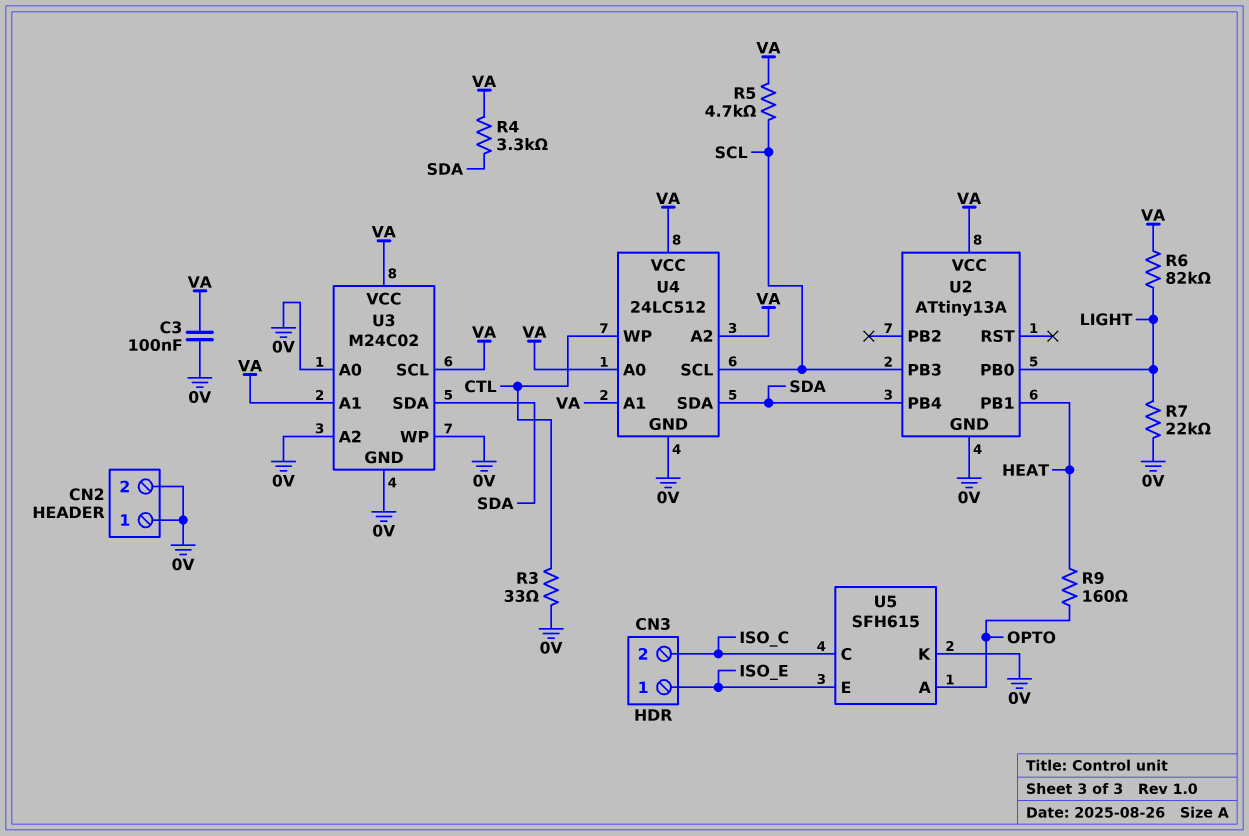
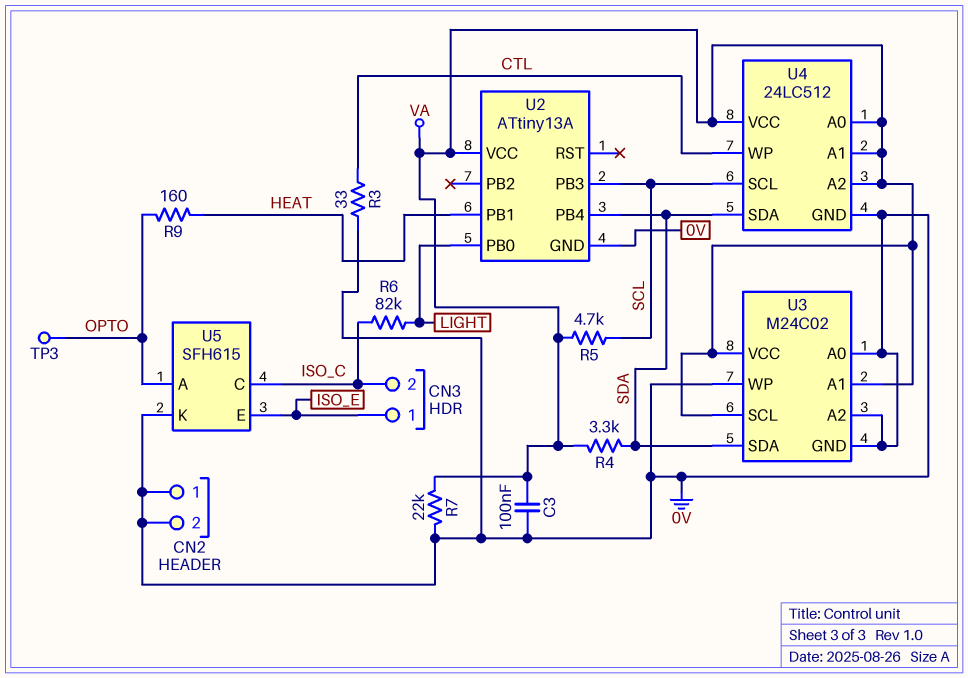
R6: 82k (LIGHT, VA) -> 82k (ISO_C, LIGHT)
R7: 22k (0V, LIGHT) -> 22k (0V, VA)
TP3: none -> test point (OPTO)

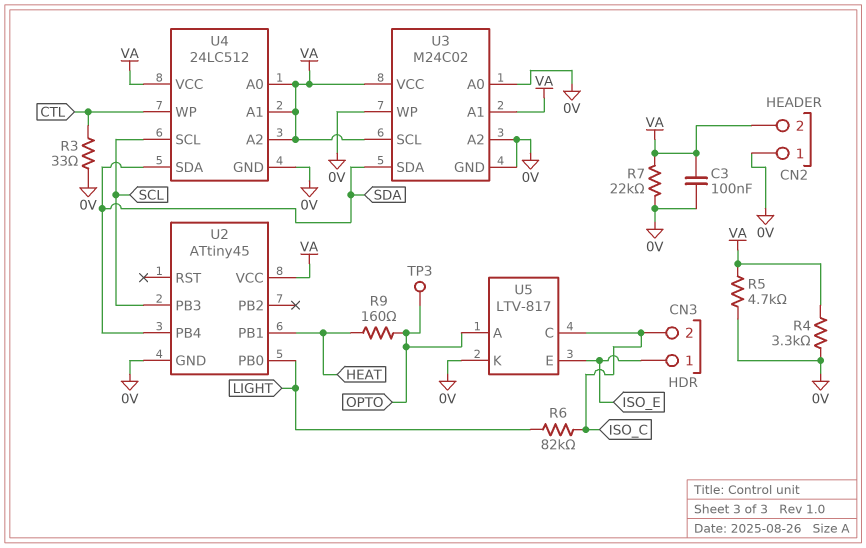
CN2 pin 2: 0V -> VA
R4: 3.3k (SDA, VA) -> 3.3k (0V, VA)
R5: 4.7k (SCL, VA) -> 4.7k (0V, VA)
U2: ATtiny13A -> ATtiny45
U5: SFH615 -> LTV-817

